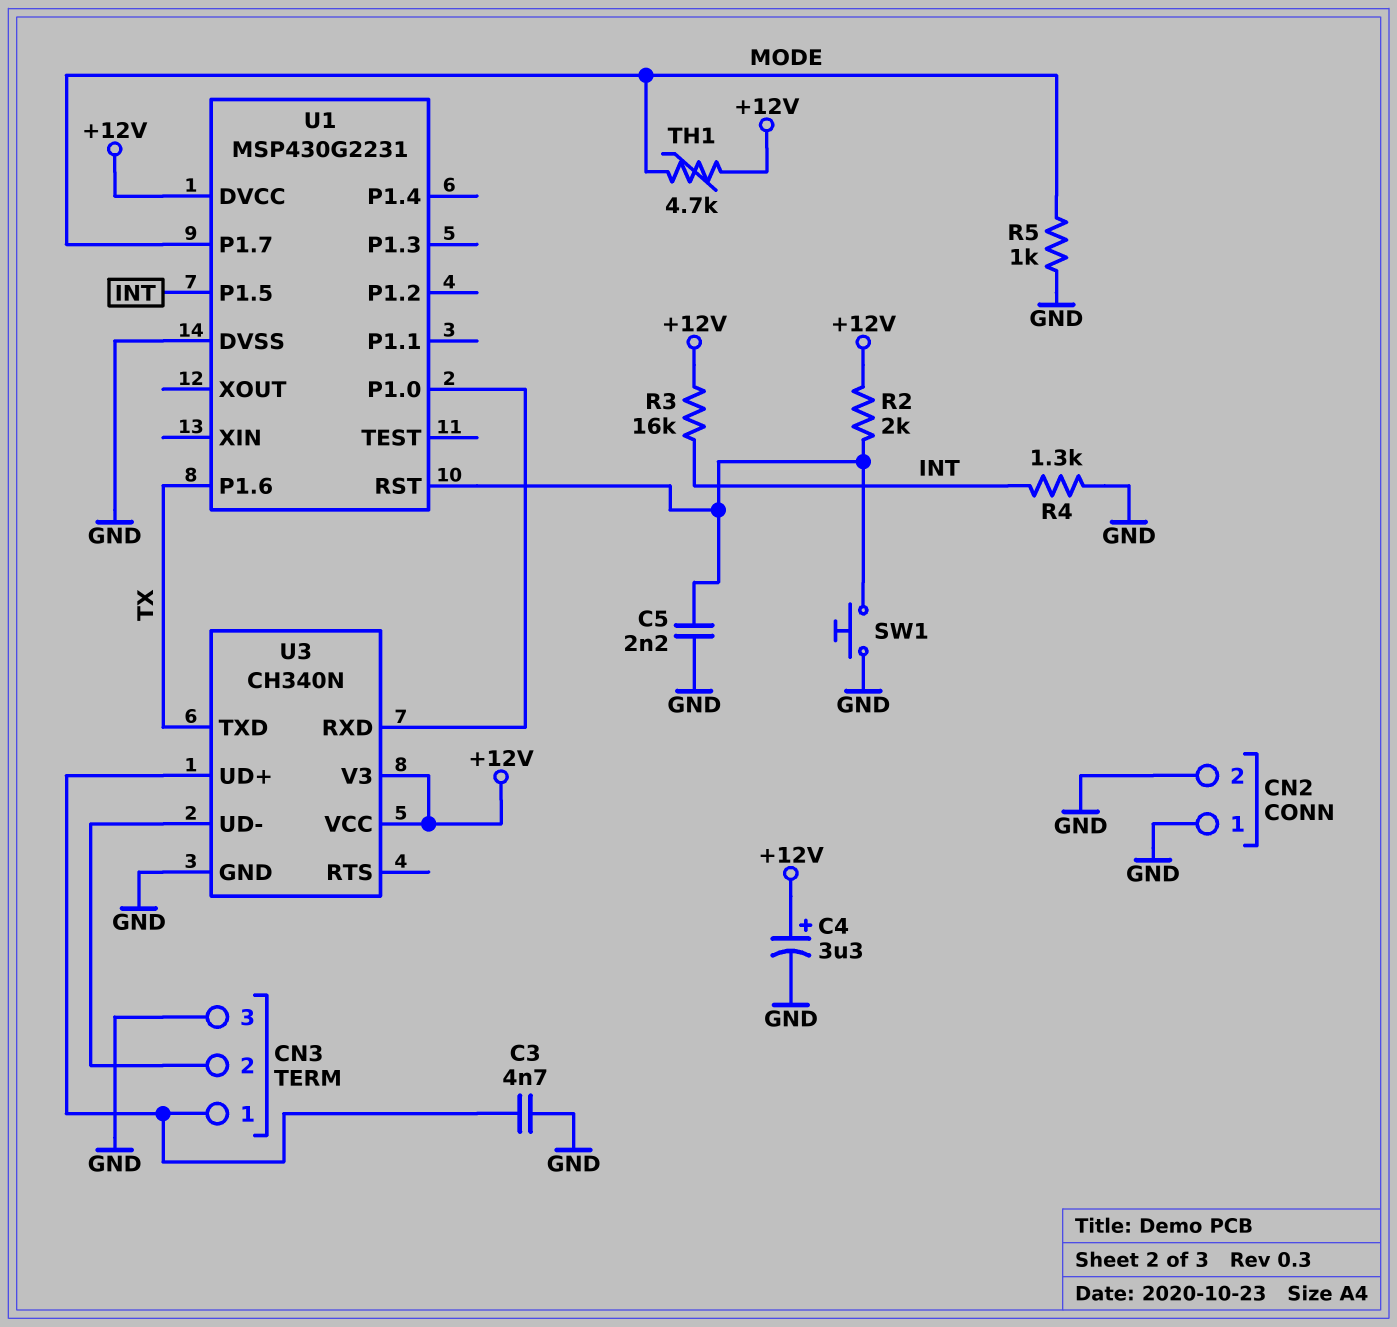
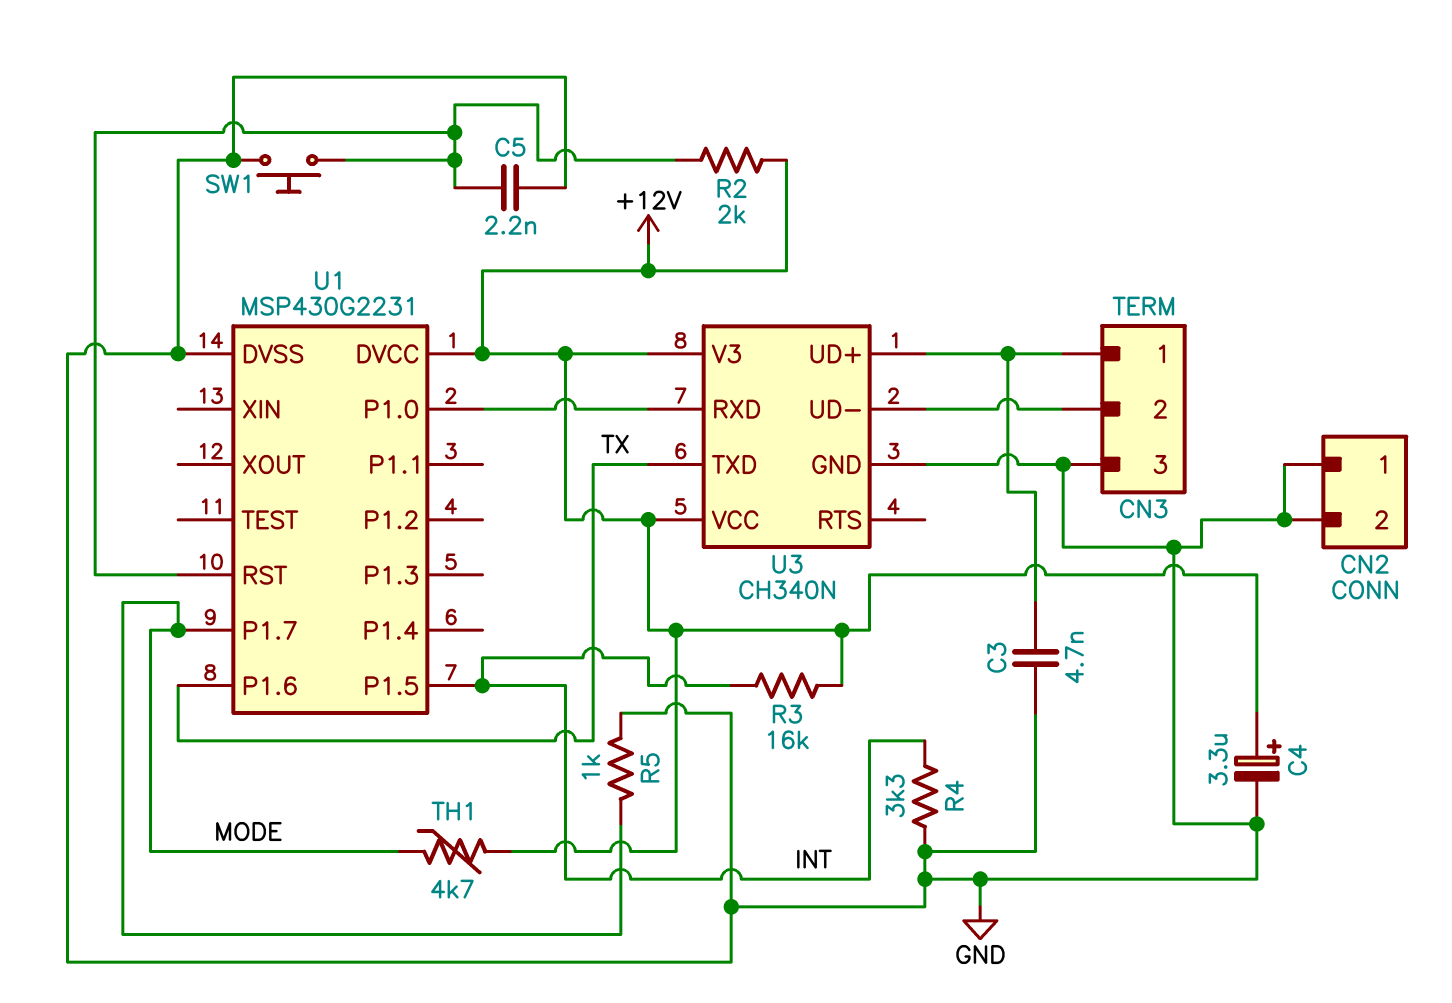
R4: 1.3k (GND, INT) -> 3.3k (GND, INT)

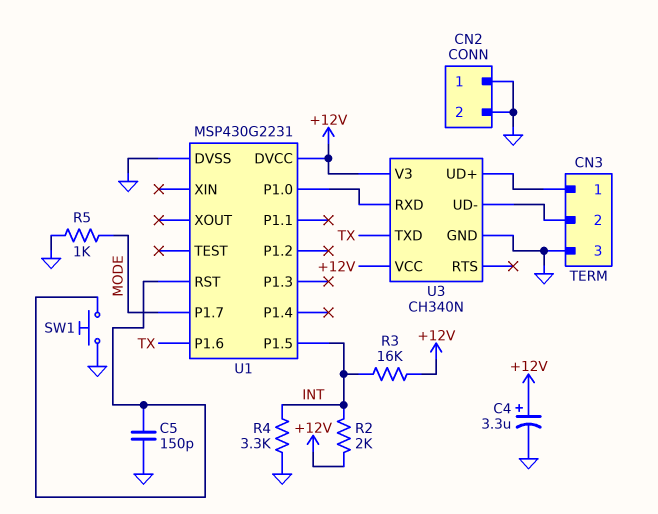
C3: 4.7nF (CN3/1, GND) -> none
C5: 2.2nF (GND, U1/RST) -> 150pF (GND, U1/RST)
R2: 2k (+12V, U1/RST) -> 2k (+12V, INT)
TH1: 4.7k (+12V, MODE) -> none

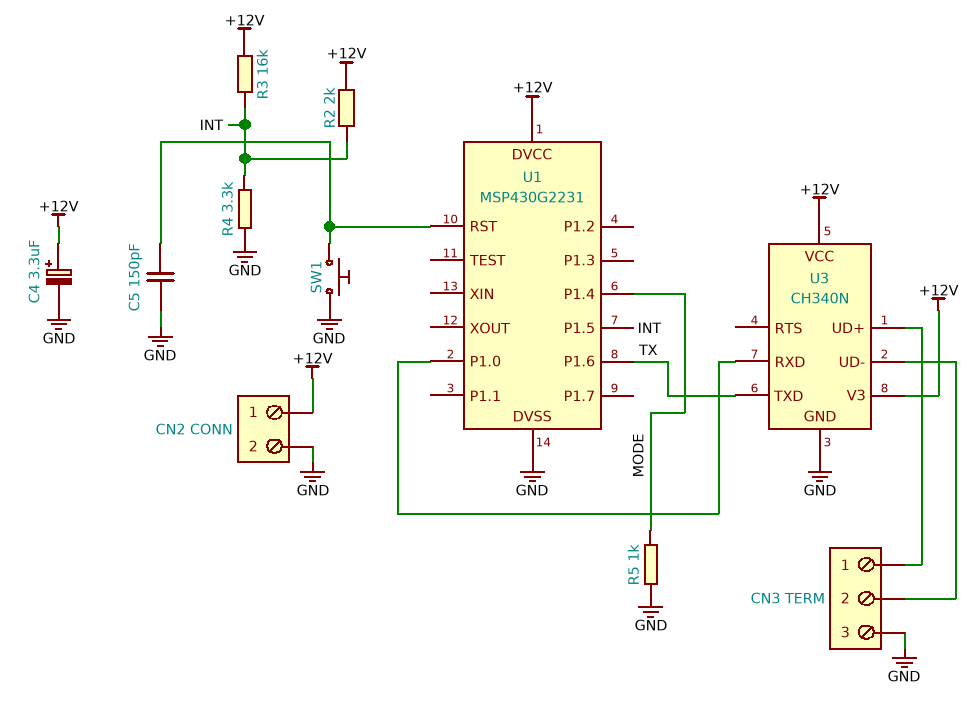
CN2 pin 1: GND -> +12V
U1 pin P1.4: none -> MODE
U1 pin P1.7: MODE -> none

